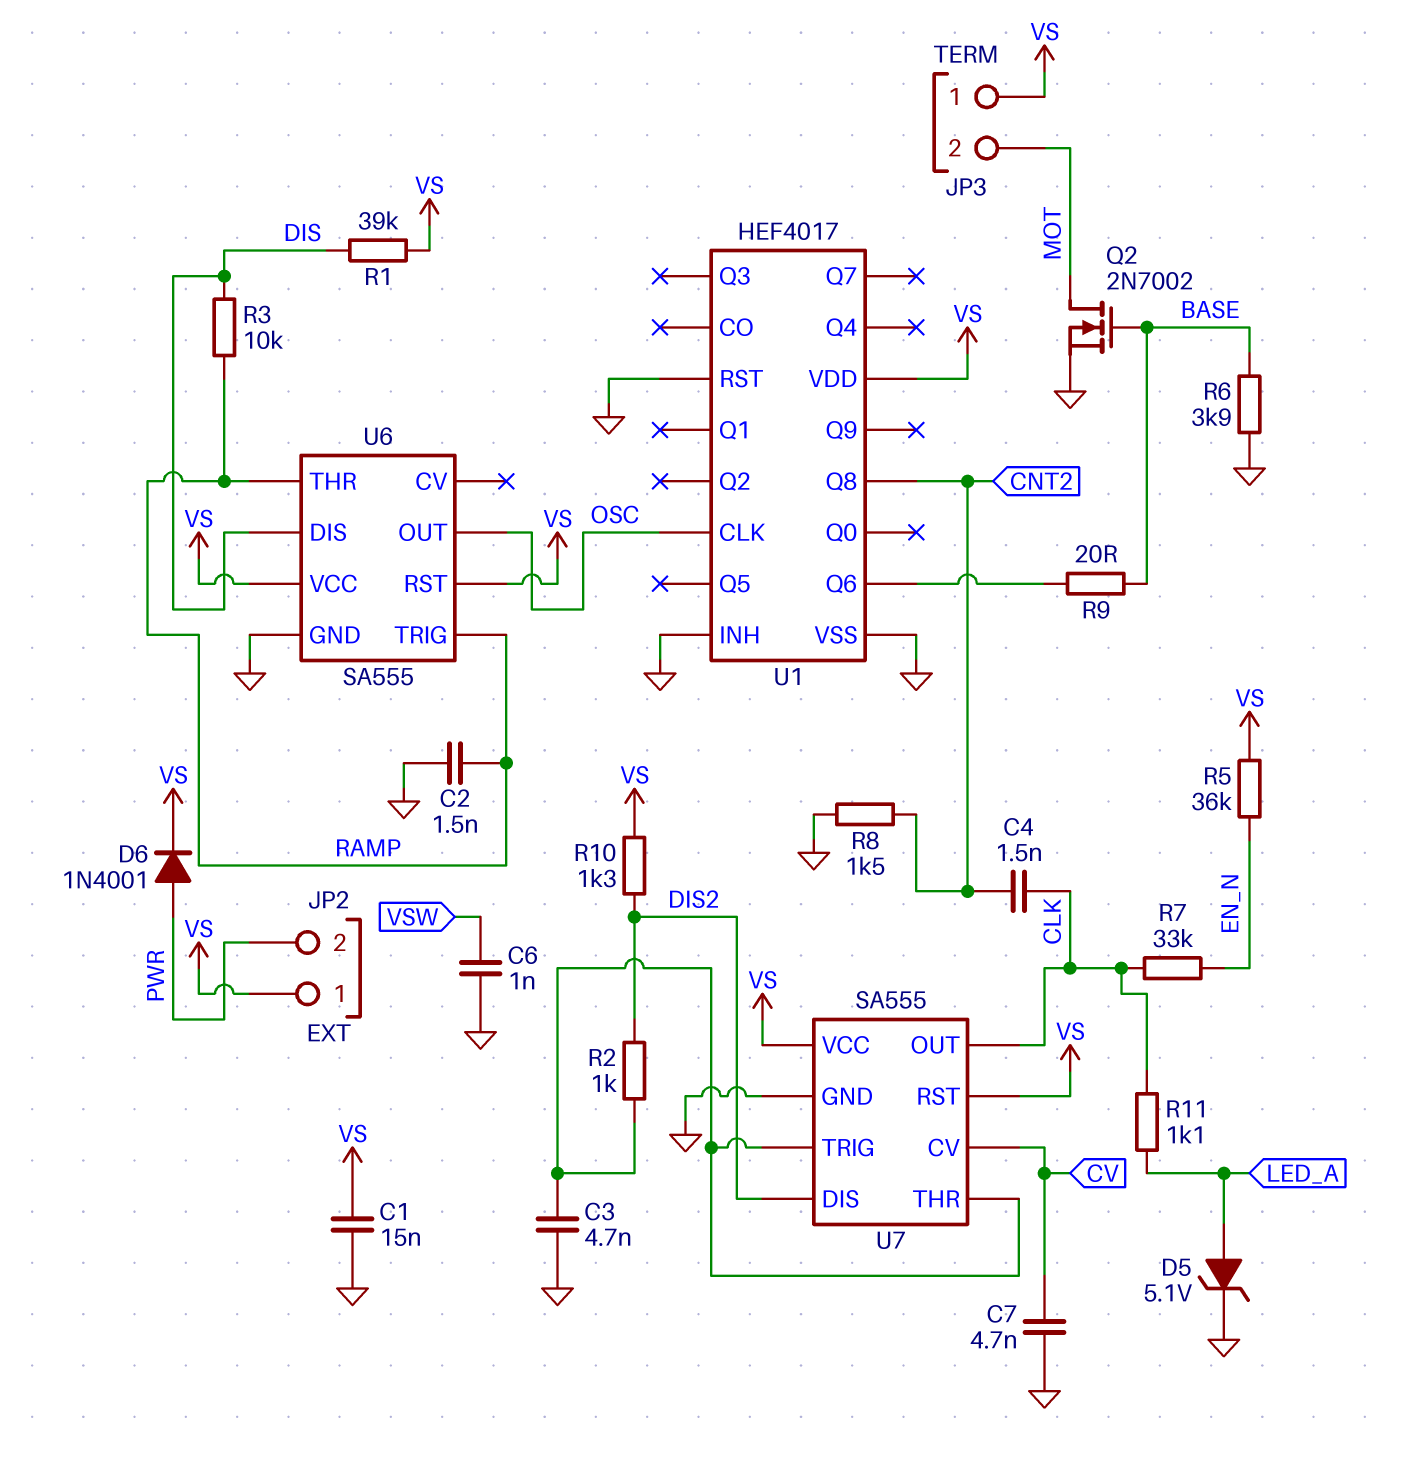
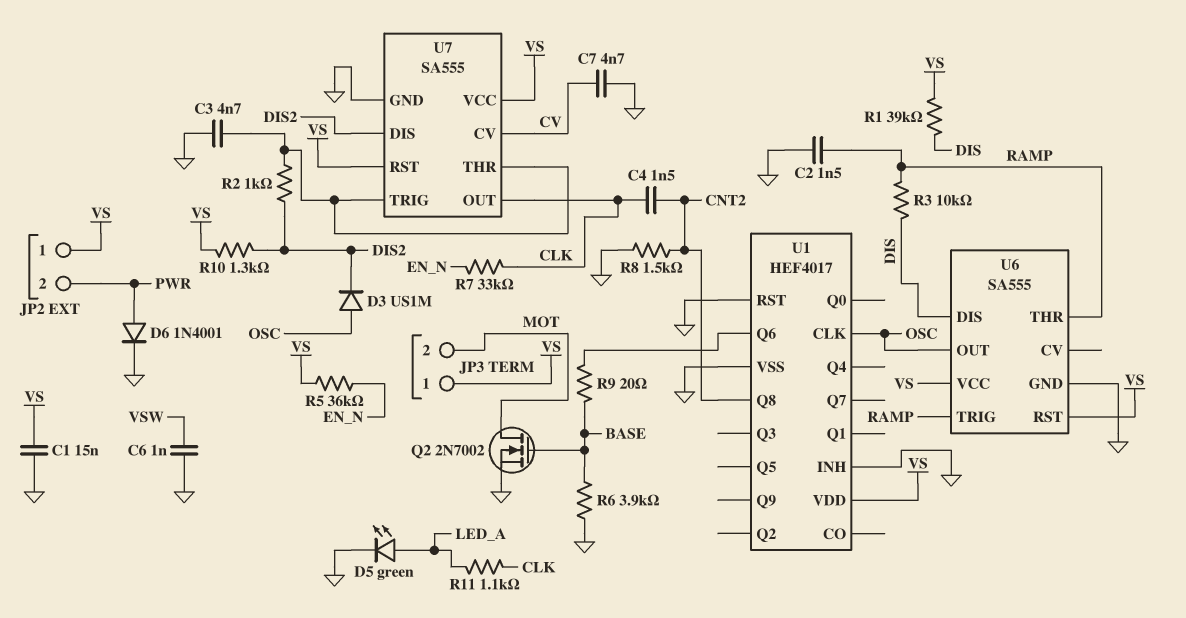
D3: none -> diode US1M (A OSC, K DIS2)
D5: zener 5.1V (A LED_A, K GND) -> LED green (A LED_A, K GND)
D6: diode 1N4001 (A PWR, K VS) -> diode 1N4001 (A PWR, K GND)

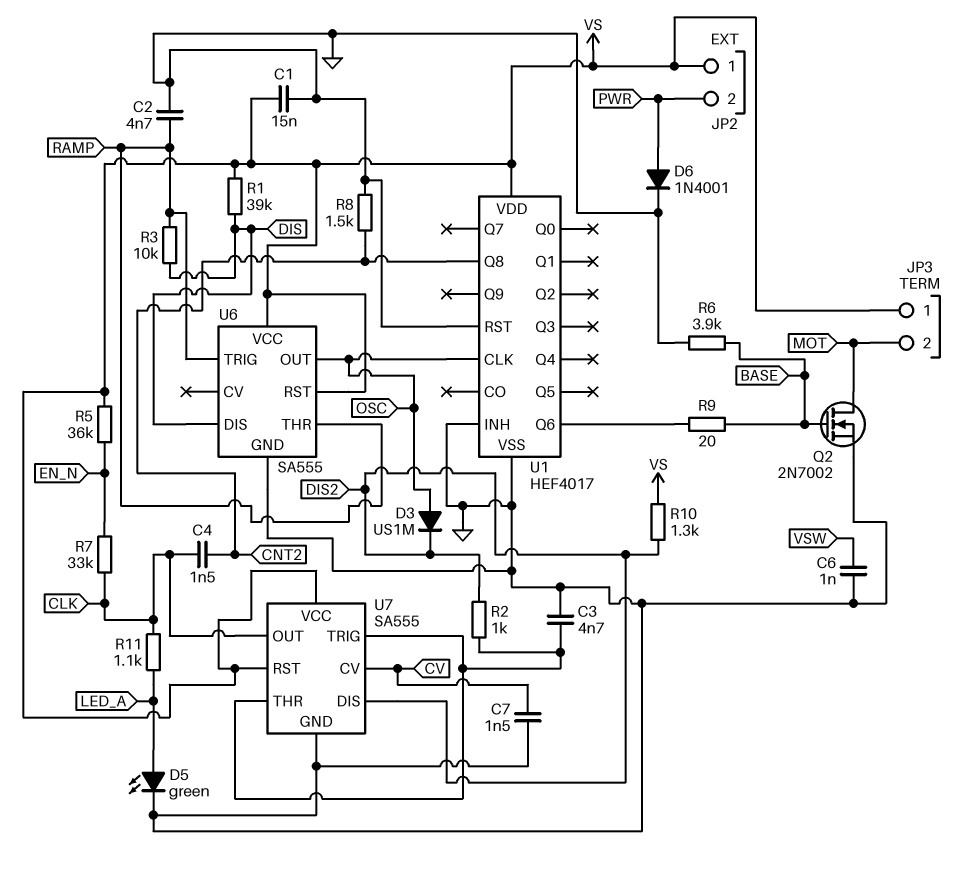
C2: 1.5nF (GND, RAMP) -> 4.7nF (GND, RAMP)
C7: 4.7nF (CV, GND) -> 1.5nF (CV, GND)

